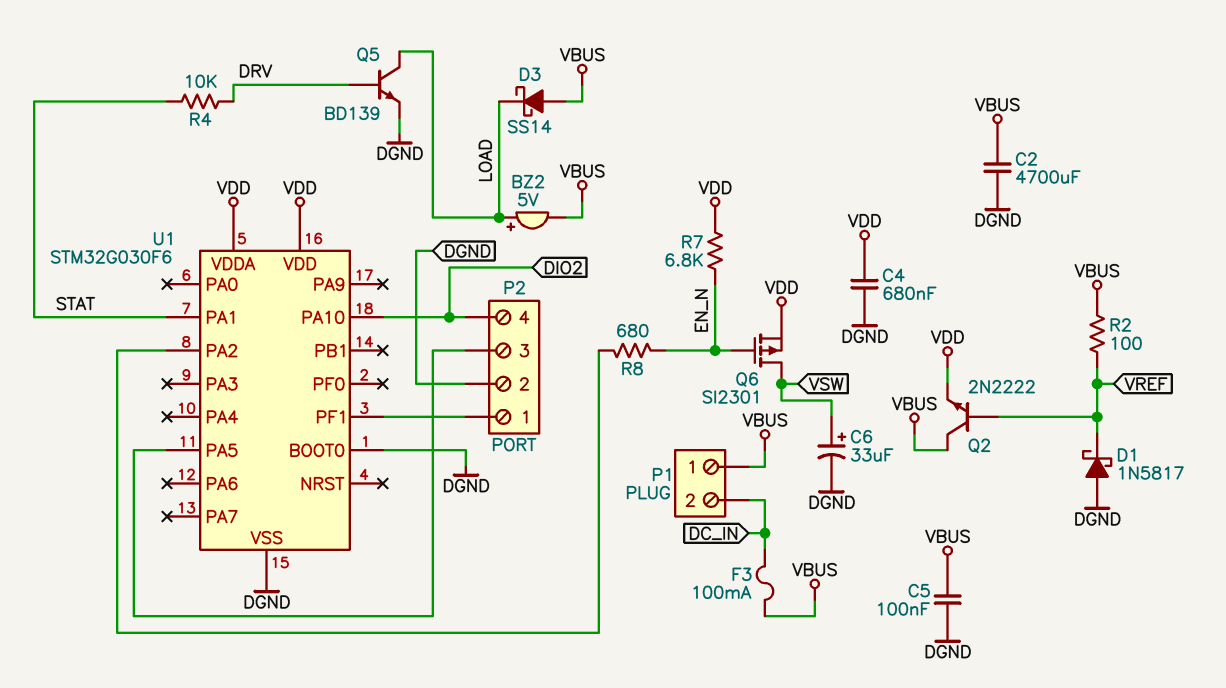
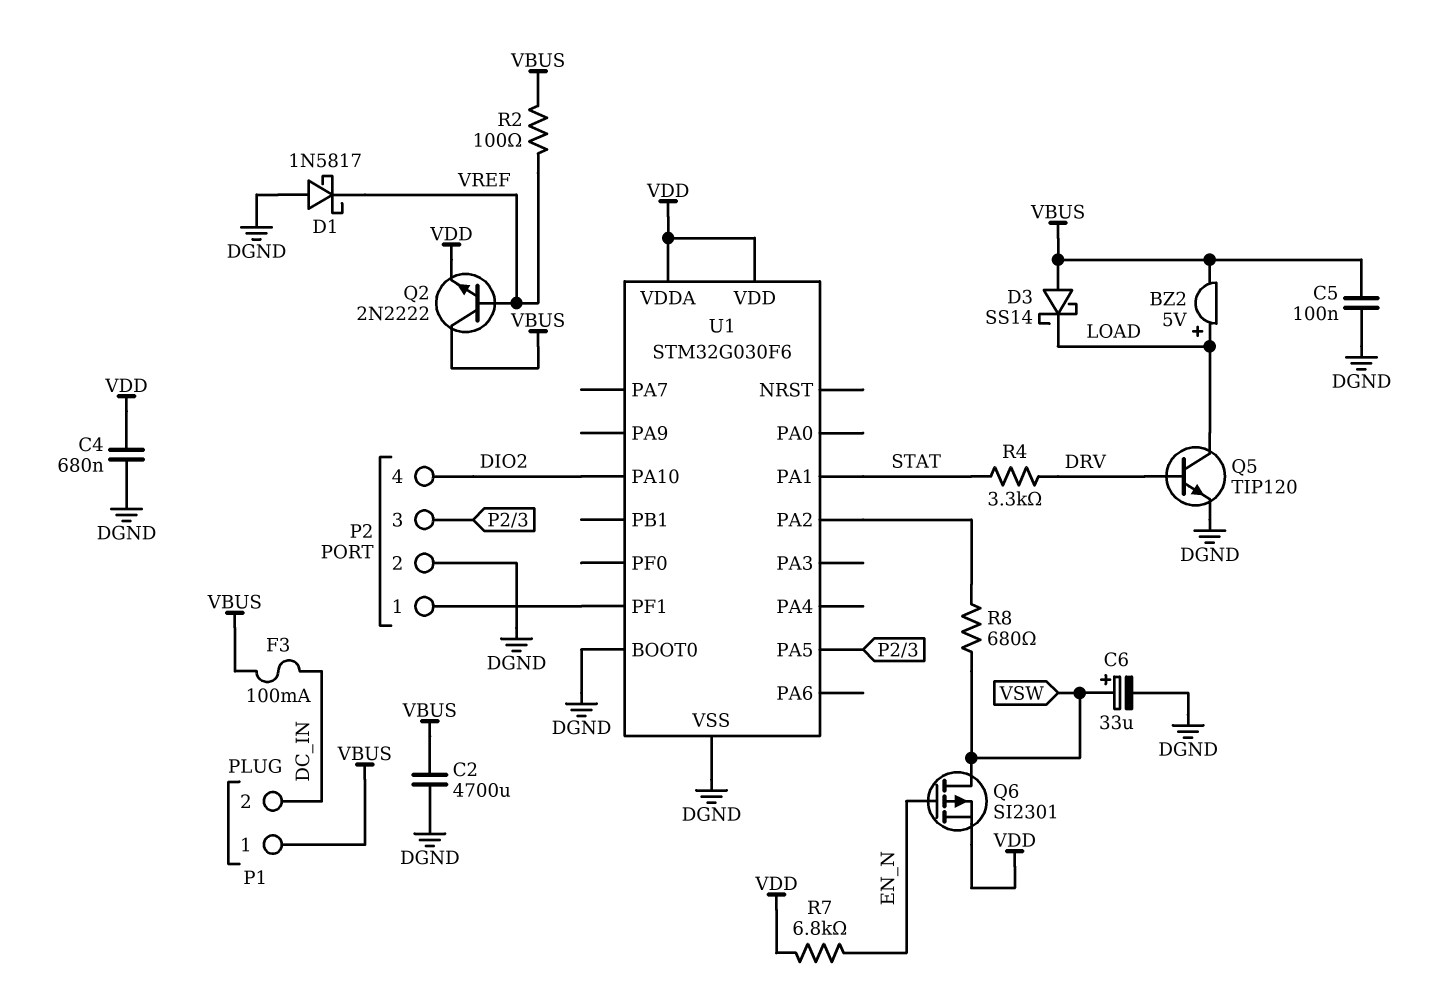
Q5: NPN BD139 (B DRV, C LOAD, E DGND) -> NPN TIP120 (B DRV, C LOAD, E DGND)
R4: 10k (DRV, STAT) -> 3.3k (DRV, STAT)
R8: 680 (EN_N, U1/PA2) -> 680 (U1/PA2, VSW)

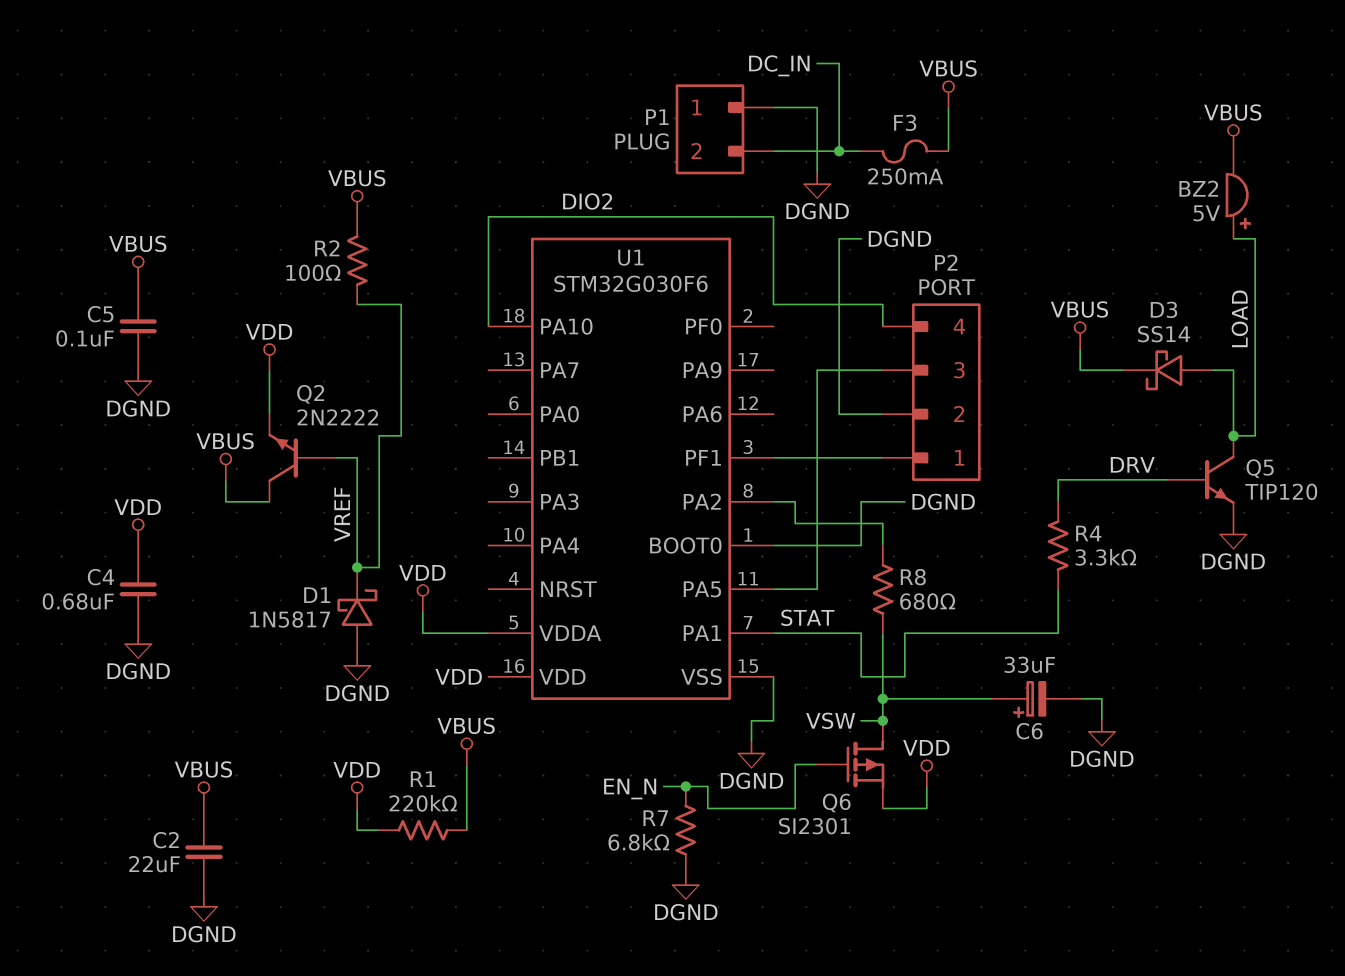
C2: 4700uF (DGND, VBUS) -> 22uF (DGND, VBUS)
D3: schottky SS14 (A VBUS, K LOAD) -> schottky SS14 (A LOAD, K VBUS)
F3: 100mA (DC_IN, VBUS) -> 250mA (DC_IN, VBUS)
P1 pin 1: VBUS -> DGND
R1: none -> 220k (VBUS, VDD)
R7: 6.8k (EN_N, VDD) -> 6.8k (DGND, EN_N)

